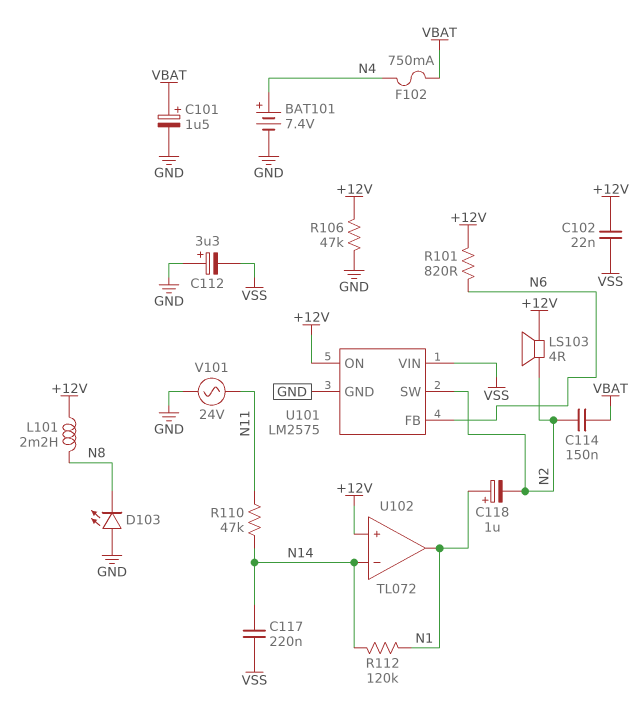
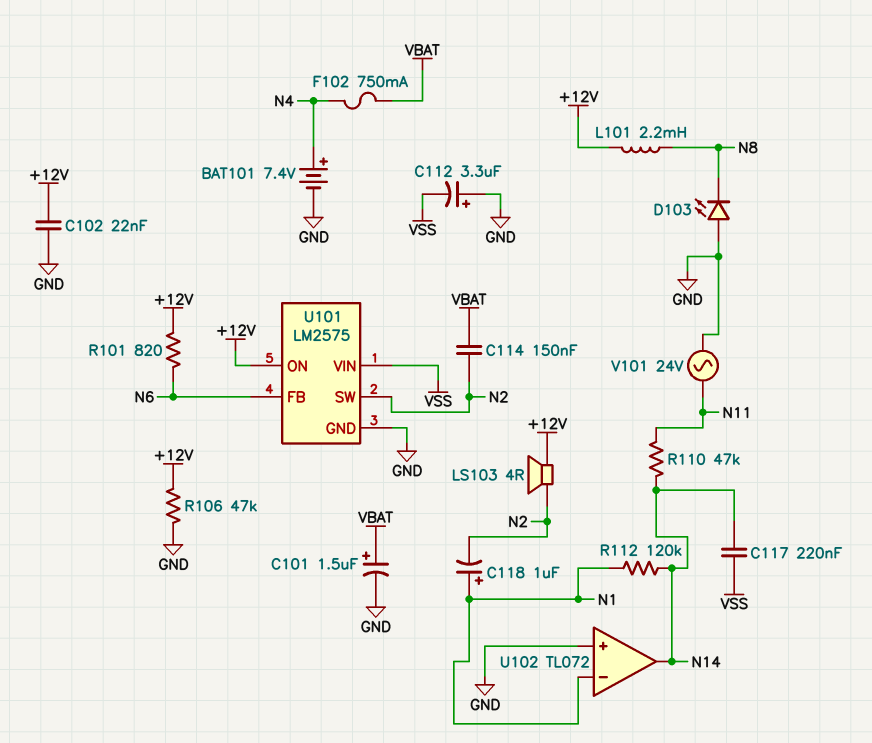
C102: 22nF (+12V, VSS) -> 22nF (+12V, GND)
U102 pin in+: +12V -> GND
U102 pin in-: N14 -> N1
U102 pin out: N1 -> N14

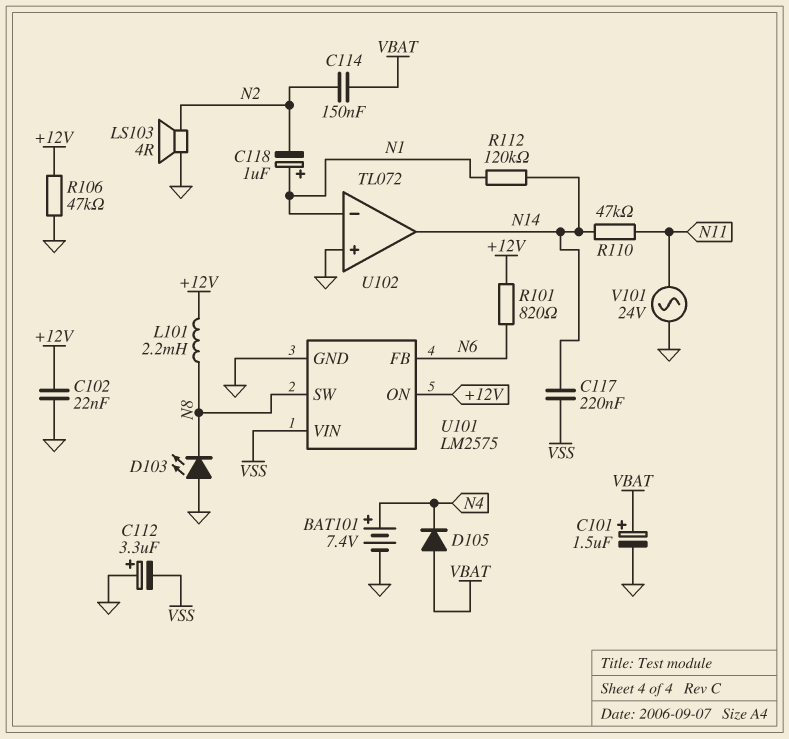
D105: none -> diode (A VBAT, K N4)
F102: 750mA (N4, VBAT) -> none
LS103: speaker 4R (+12V, N2) -> speaker 4R (GND, N2)
U101 pin SW: N2 -> N8

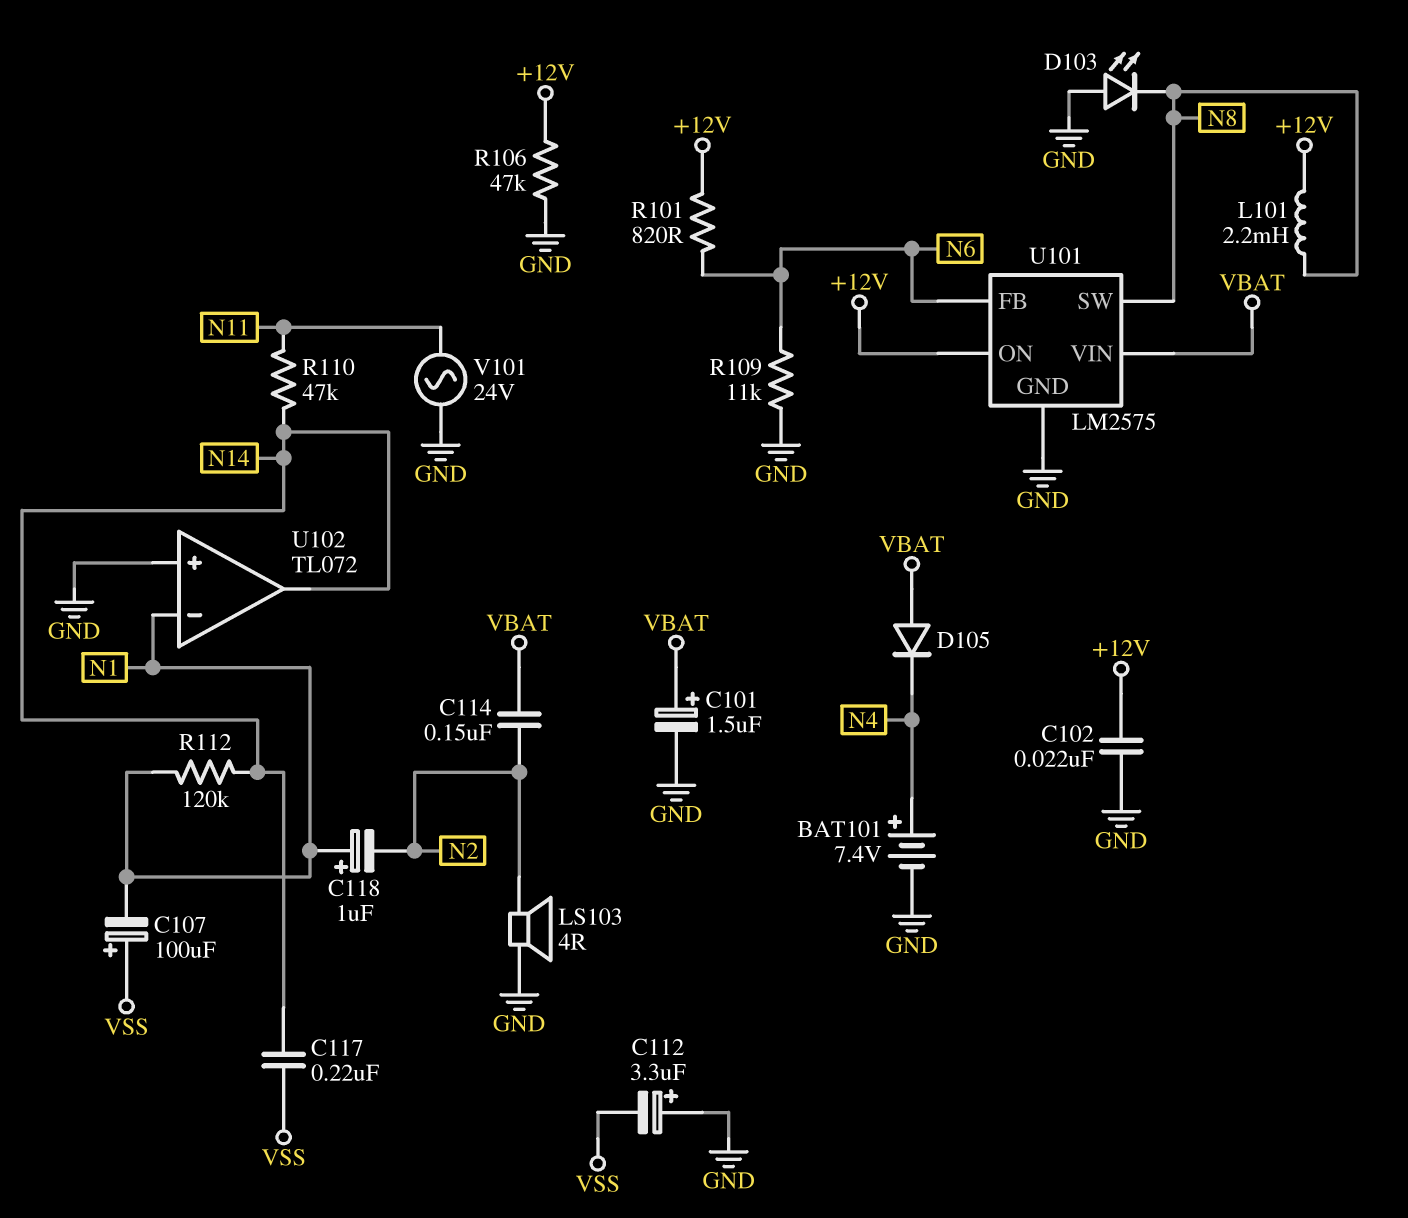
C107: none -> 100uF (plus VSS, minus N1)
R109: none -> 11k (GND, N6)
U101 pin VIN: VSS -> VBAT

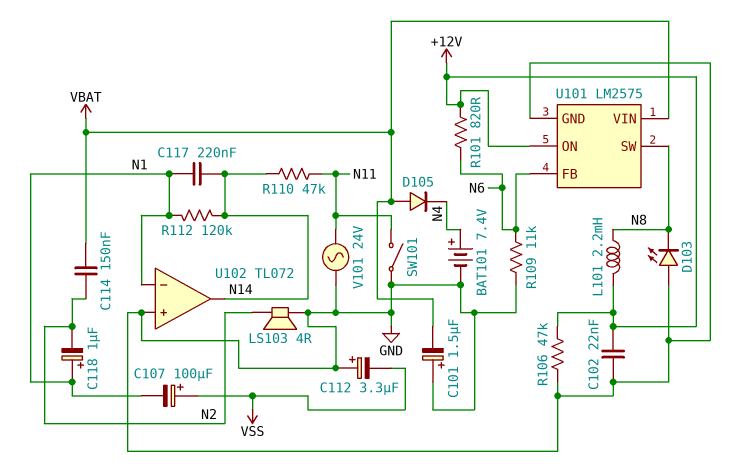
C101: 1.5uF (plus VBAT, minus GND) -> 1.5uF (plus GND, minus VBAT)
C117: 220nF (N14, VSS) -> 220nF (N1, N14)
SW101: none -> switch (GND, N11)

